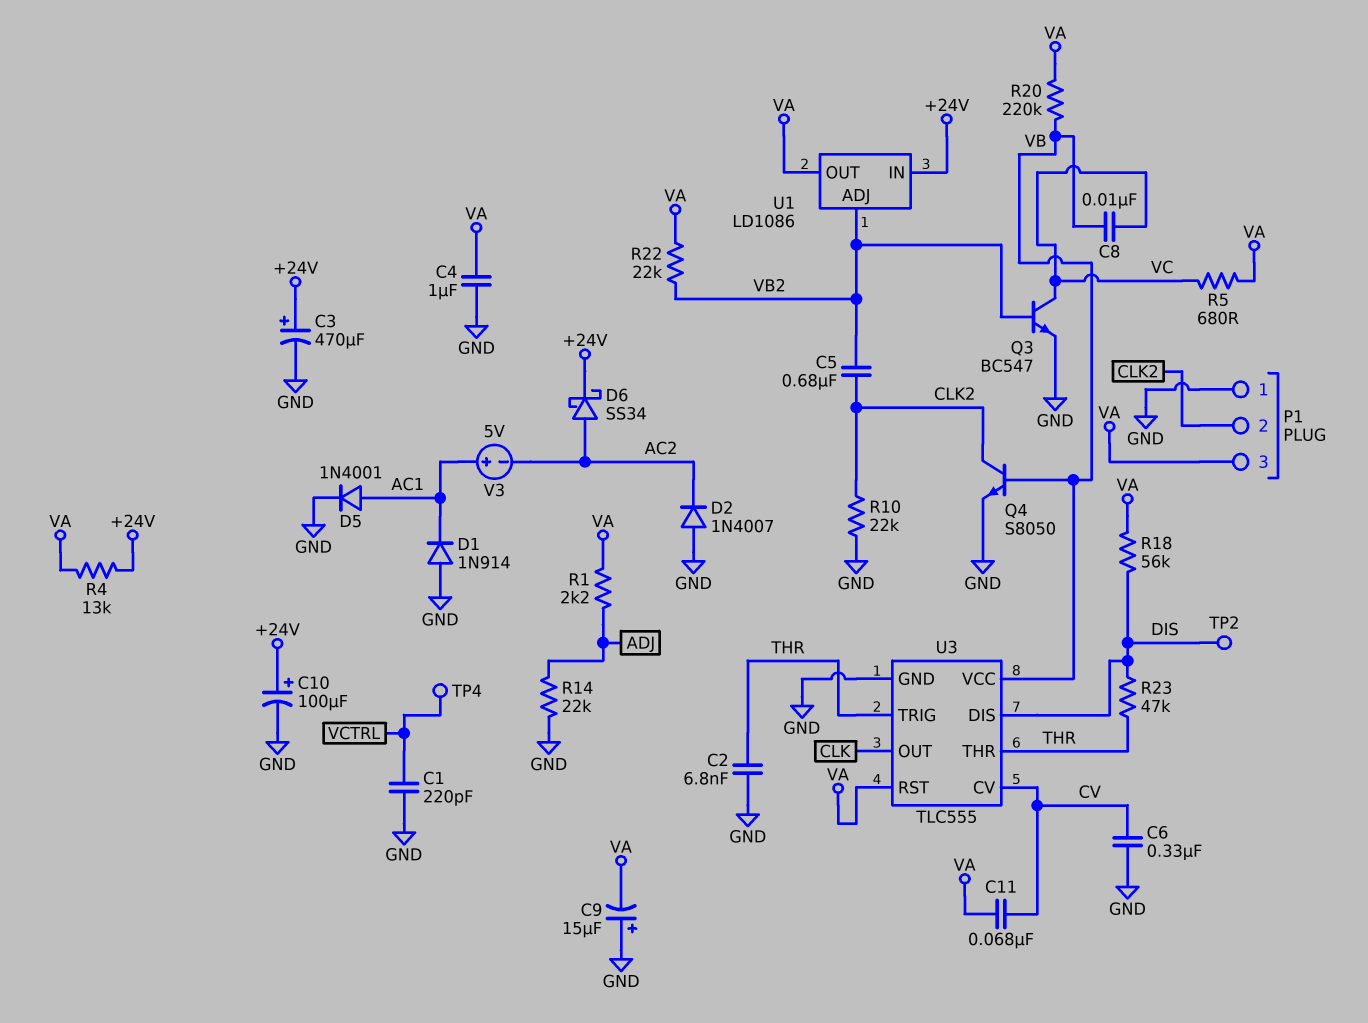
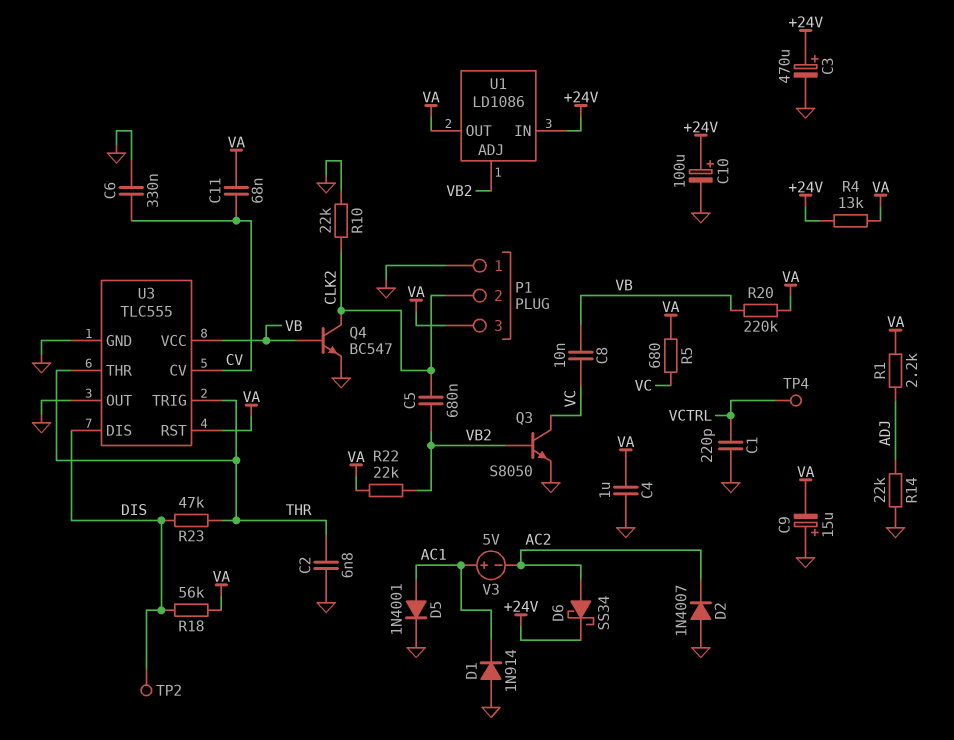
Q3: NPN BC547 (B VB2, C VC, E GND) -> NPN S8050 (B VB2, C VC, E GND)
Q4: NPN S8050 (B VB, C CLK2, E GND) -> NPN BC547 (B VB, C CLK2, E GND)
U3 pin OUT: CLK -> GND

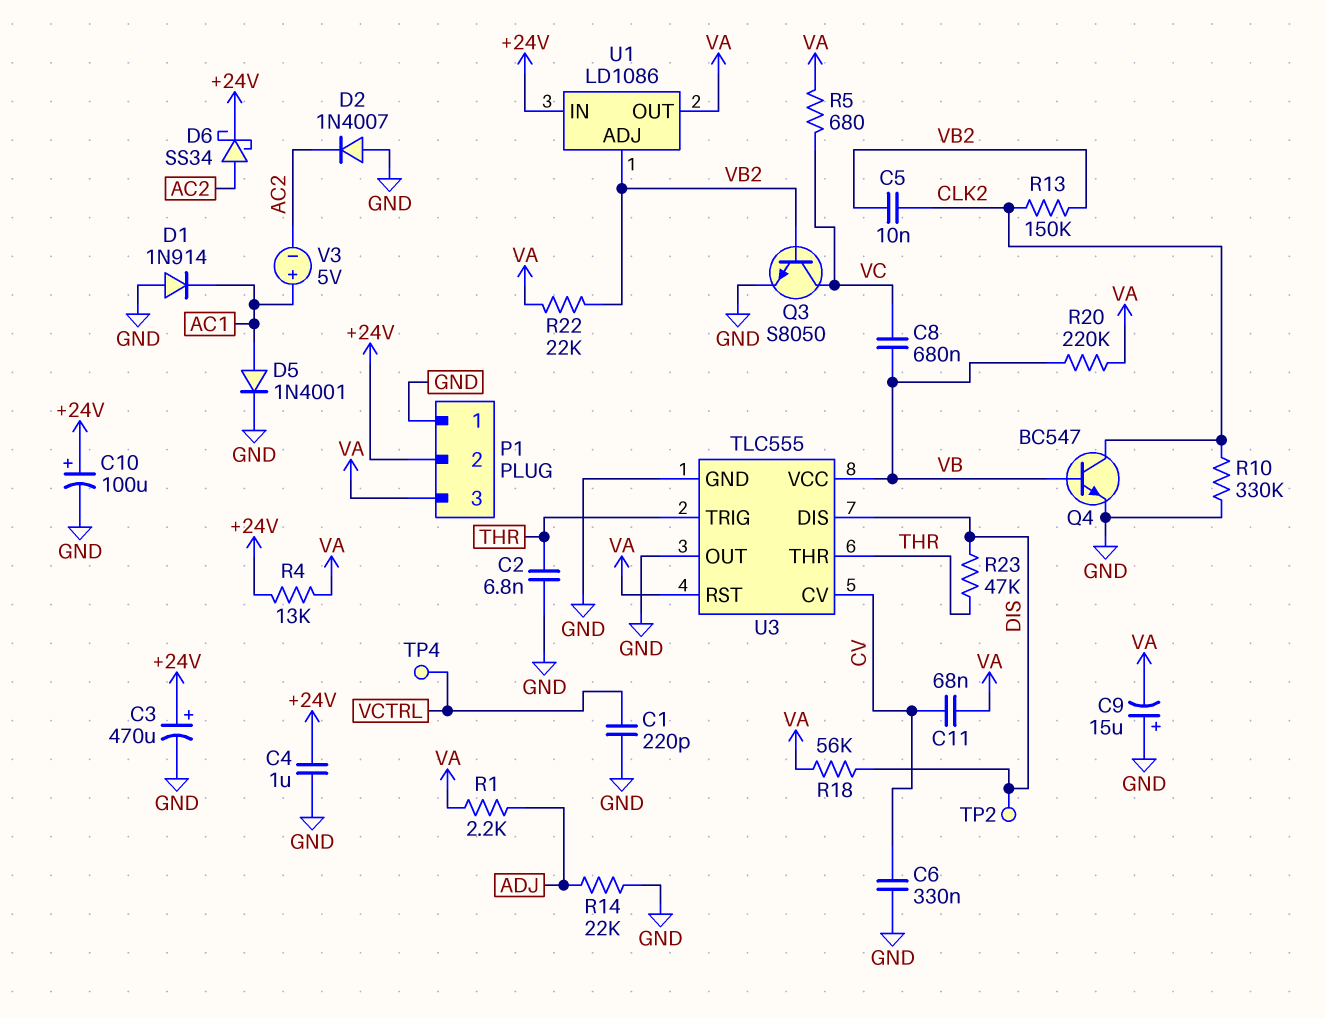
C4: 1uF (GND, VA) -> 1uF (+24V, GND)
C5: 680nF (CLK2, VB2) -> 10nF (CLK2, VB2)
C8: 10nF (VB, VC) -> 680nF (VB, VC)
P1 pin 2: CLK2 -> +24V
R10: 22k (CLK2, GND) -> 330k (CLK2, GND)
R13: none -> 150k (CLK2, VB2)

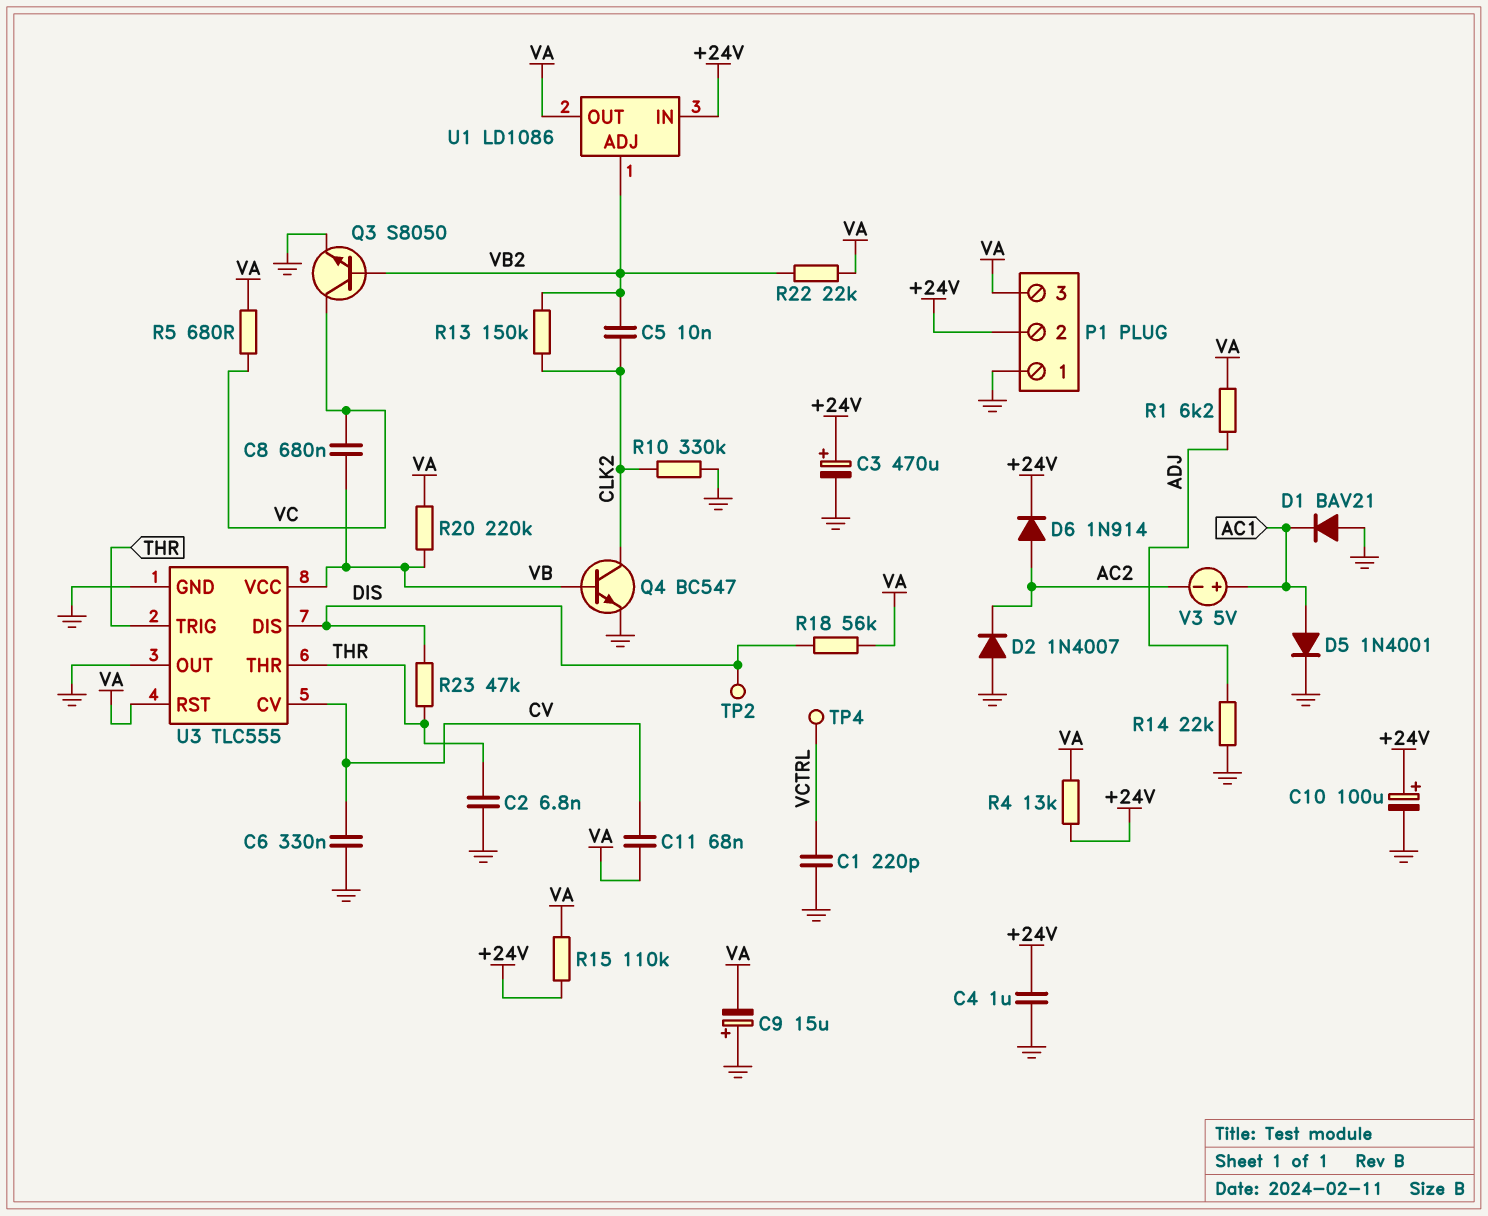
D1: diode 1N914 (A GND, K AC1) -> diode BAV21 (A GND, K AC1)
D6: schottky SS34 (A AC2, K +24V) -> diode 1N914 (A AC2, K +24V)
R1: 2.2k (ADJ, VA) -> 6.2k (ADJ, VA)
R15: none -> 110k (+24V, VA)

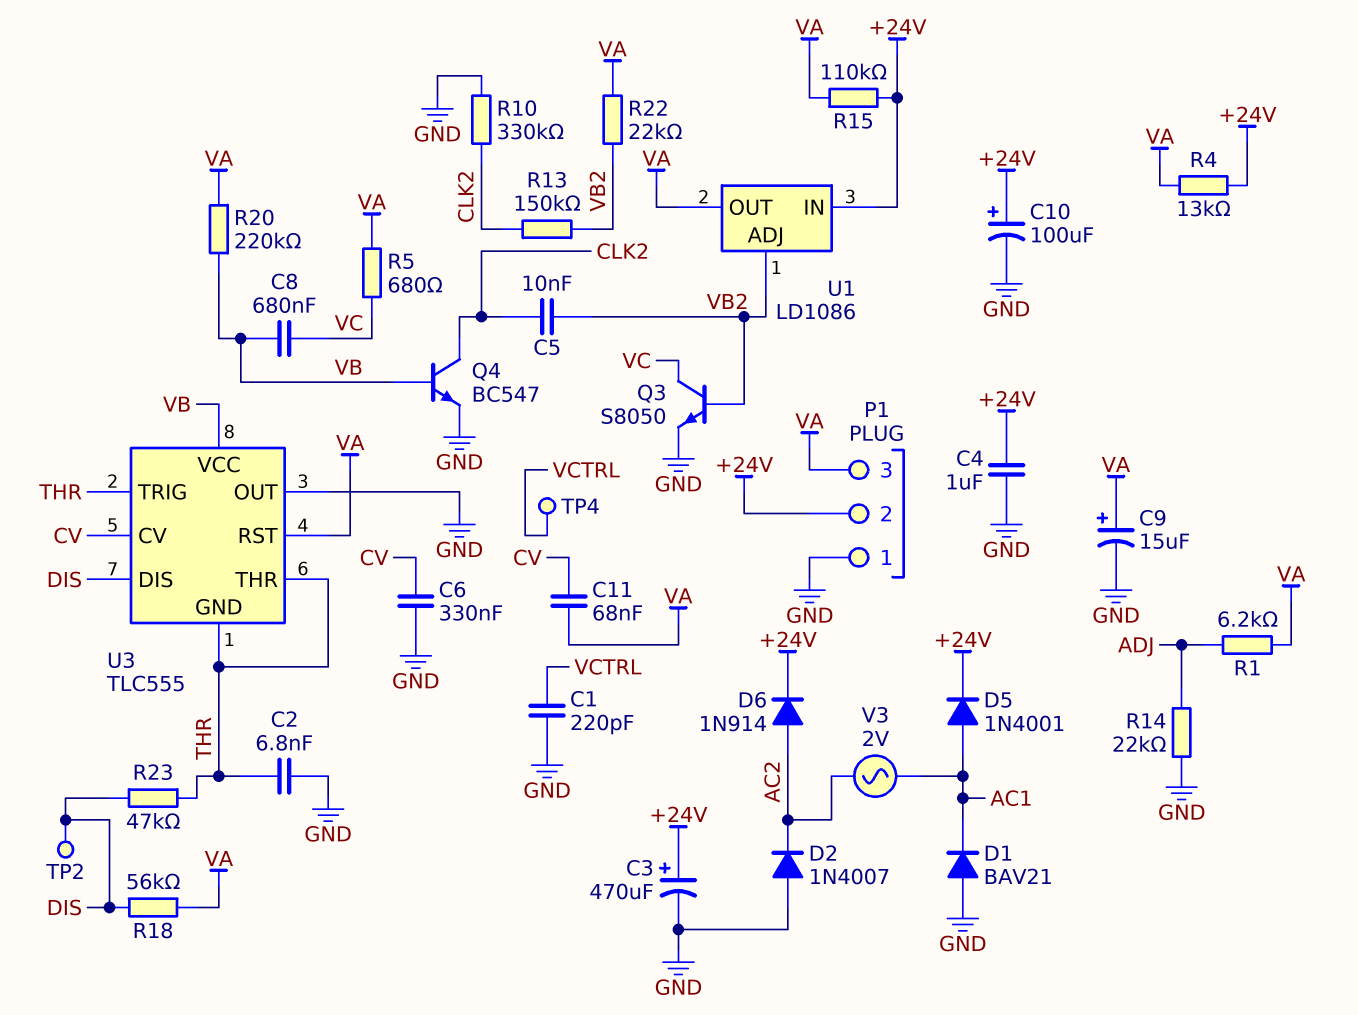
C9: 15uF (plus GND, minus VA) -> 15uF (plus VA, minus GND)
D5: diode 1N4001 (A AC1, K GND) -> diode 1N4001 (A AC1, K +24V)
U3 pin GND: GND -> THR
V3: 5V (plus AC1, minus AC2) -> AC 2V (AC1, AC2)

